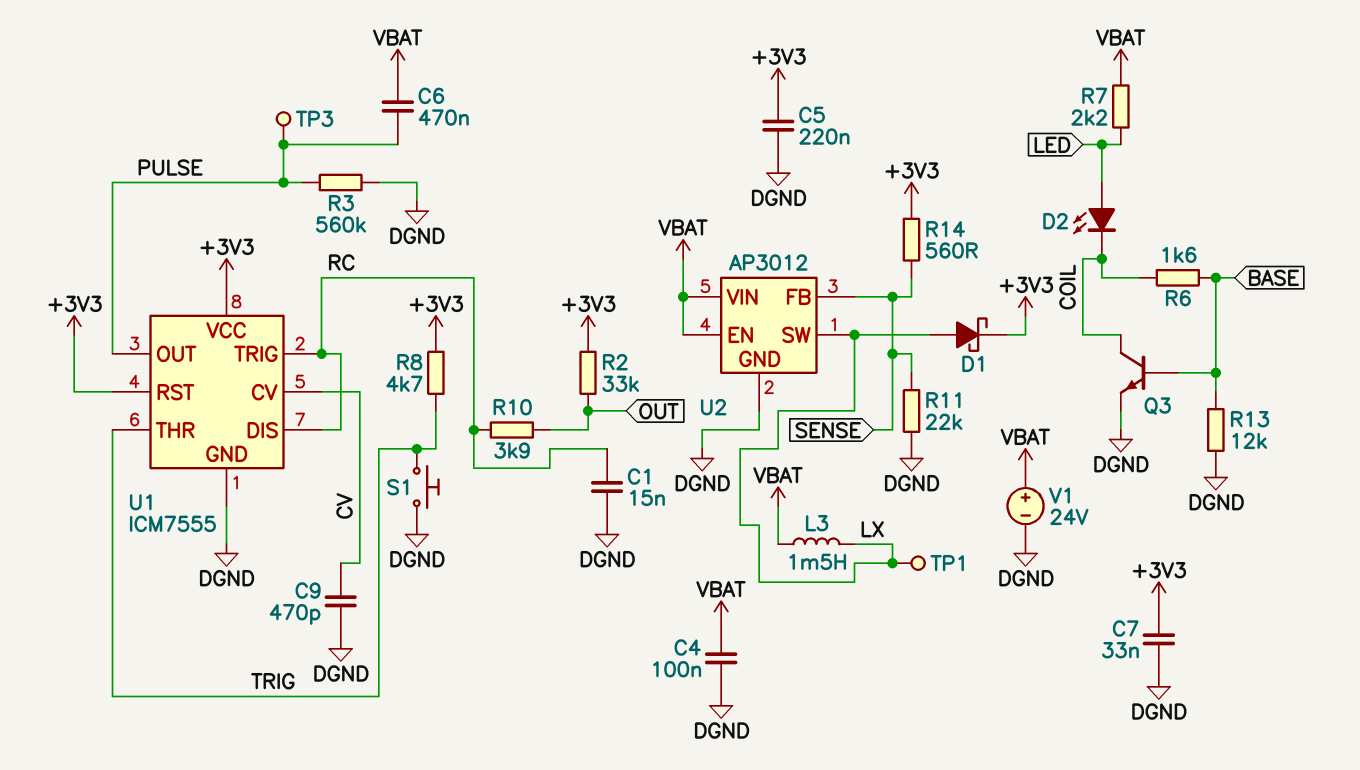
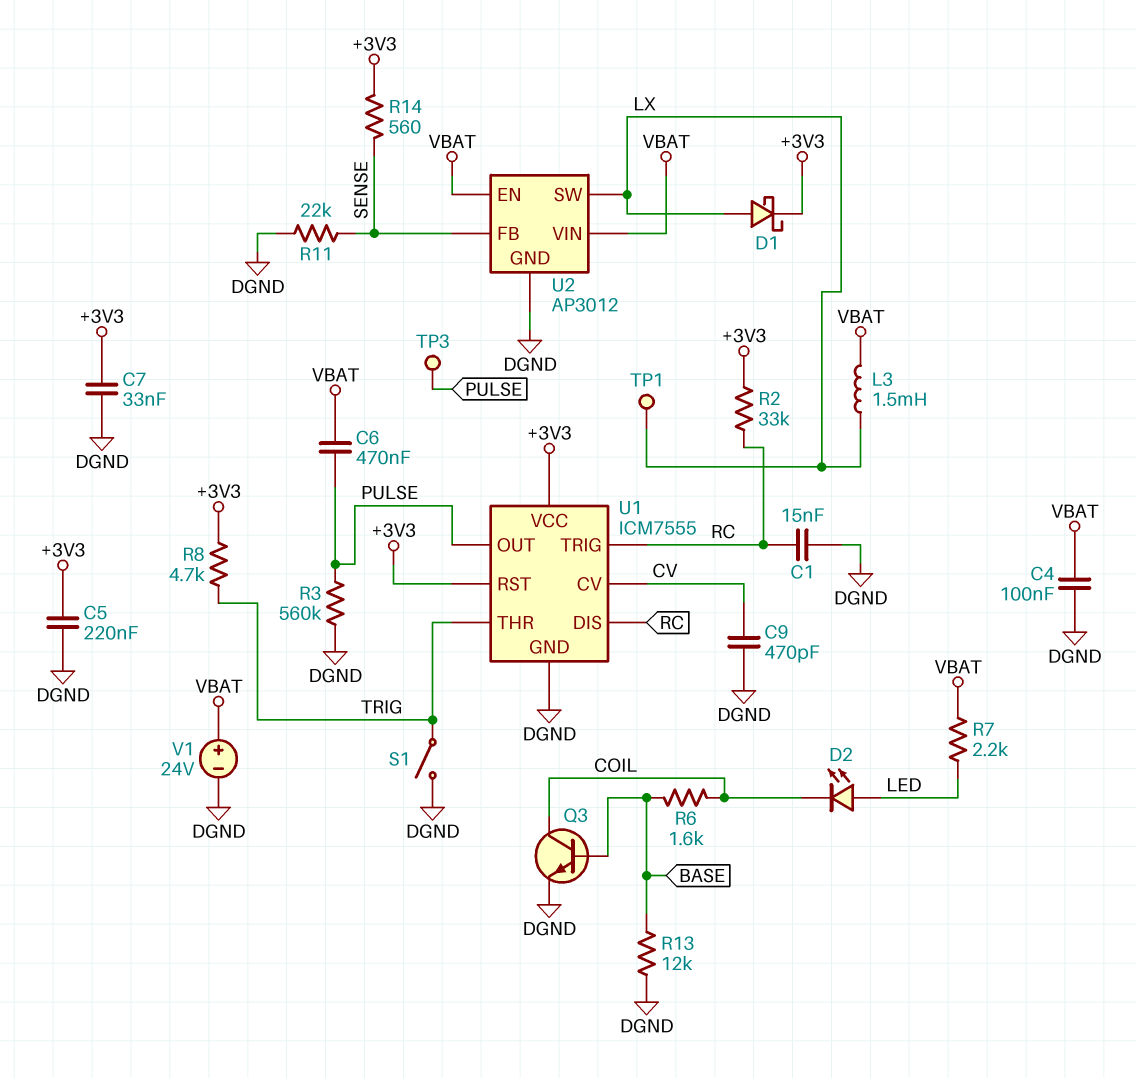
R2: 33k (+3V3, OUT) -> 33k (+3V3, RC)
R10: 3.9k (OUT, RC) -> none
S1: button (DGND, TRIG) -> switch (DGND, TRIG)

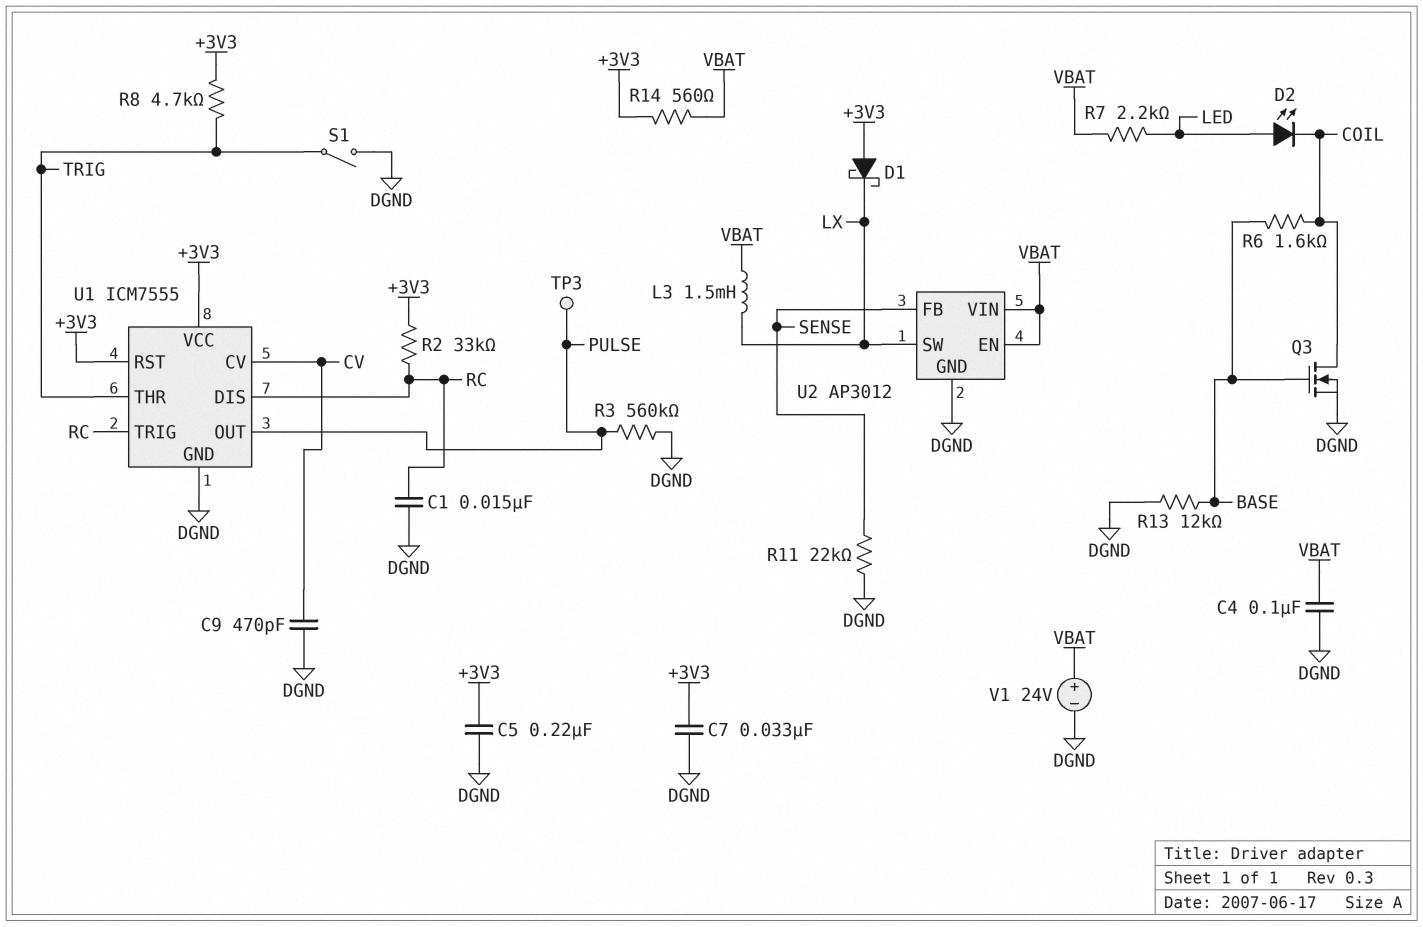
C6: 470nF (PULSE, VBAT) -> none
D1: schottky (A LX, K +3V3) -> schottky (A +3V3, K LX)
Q3: NPN (B BASE, C COIL, E DGND) -> NMOS (G BASE, D COIL, S DGND)
R14: 560 (+3V3, SENSE) -> 560 (+3V3, VBAT)
TP1: test point (LX) -> none

